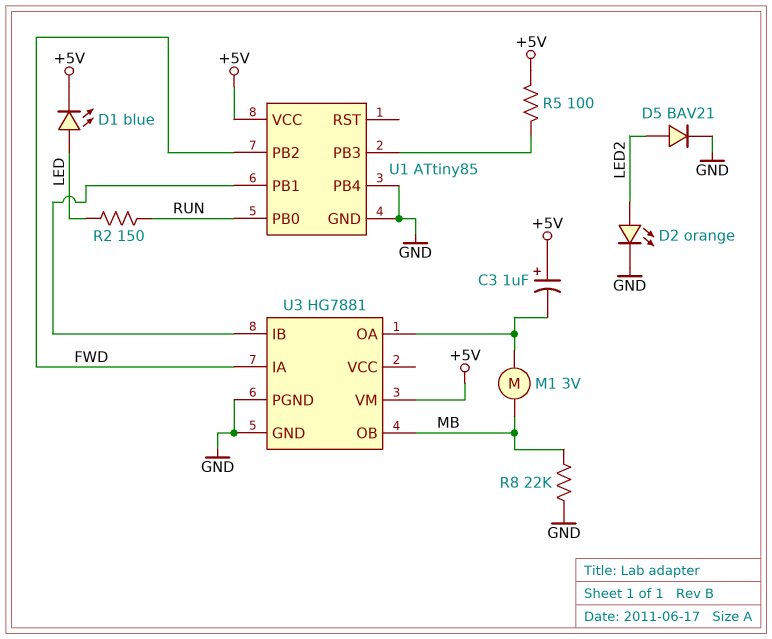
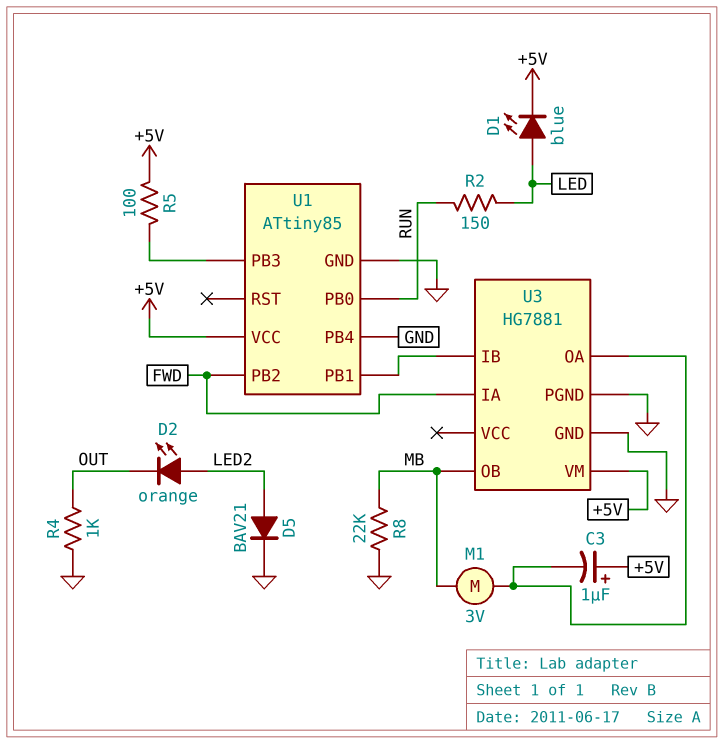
D2: LED orange (A LED2, K GND) -> LED orange (A LED2, K OUT)
R4: none -> 1k (GND, OUT)

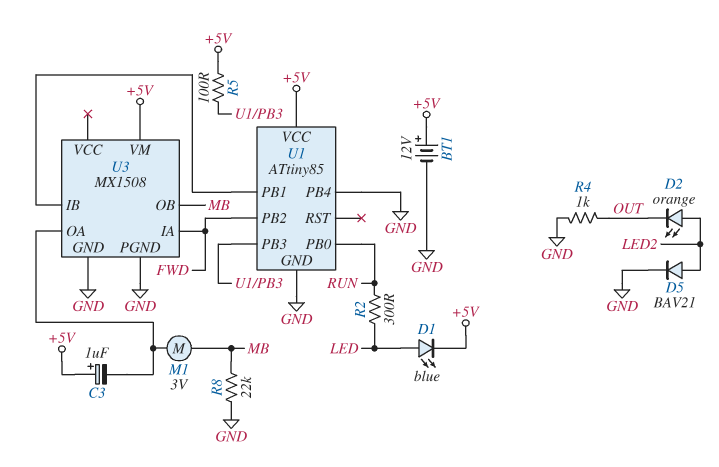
BT1: none -> 12V (plus +5V, minus GND)
R2: 150 (LED, RUN) -> 300 (LED, RUN)
U3: HG7881 -> MX1508

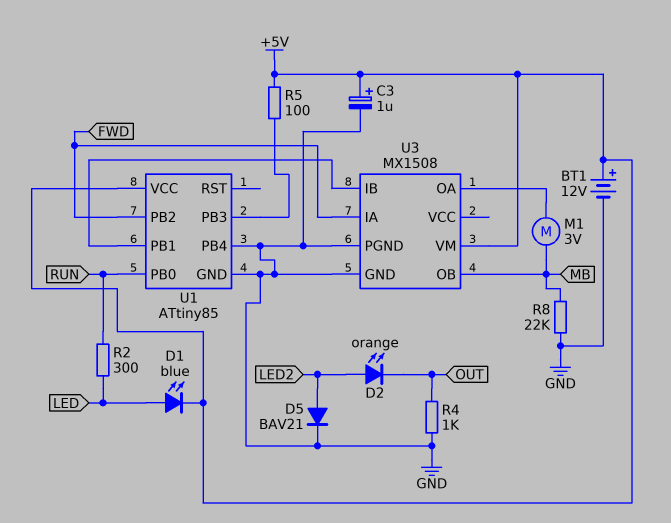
C3: 1uF (plus +5V, minus U3/OA) -> 1uF (plus +5V, minus GND)

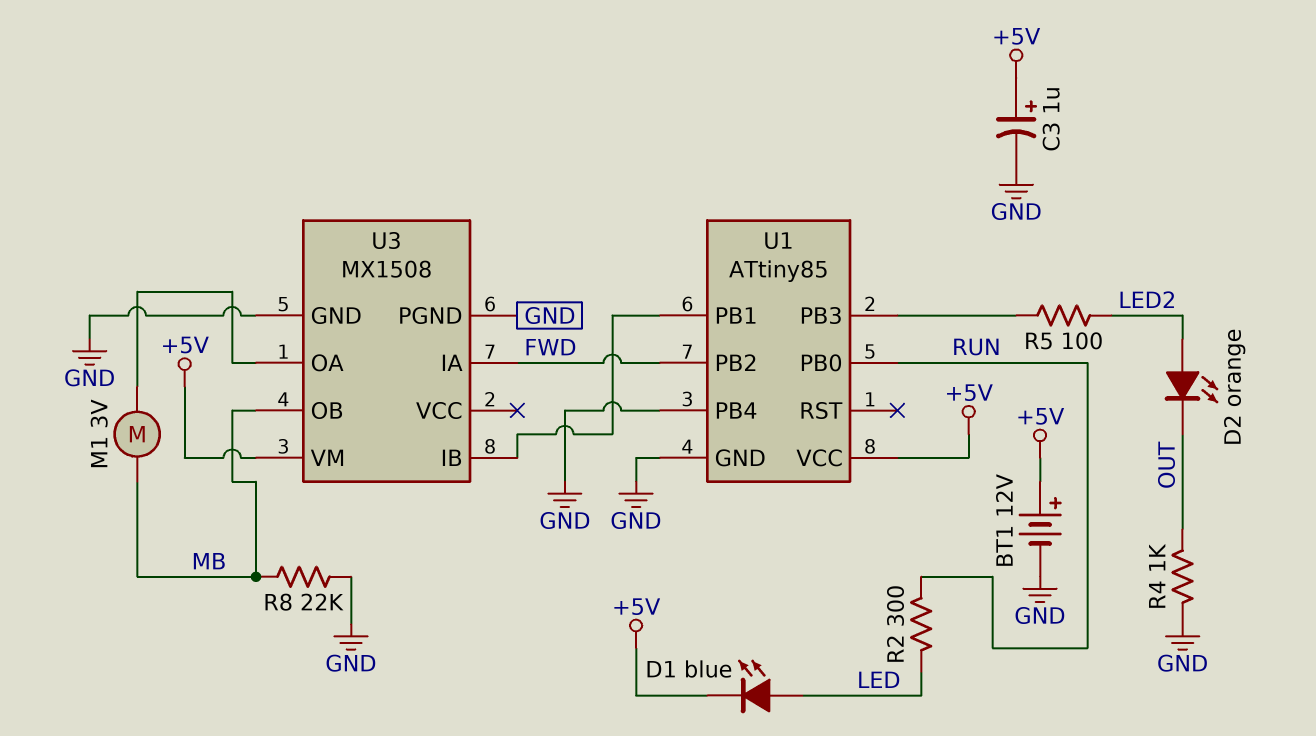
D5: diode BAV21 (A LED2, K GND) -> none
R5: 100 (+5V, U1/PB3) -> 100 (LED2, U1/PB3)

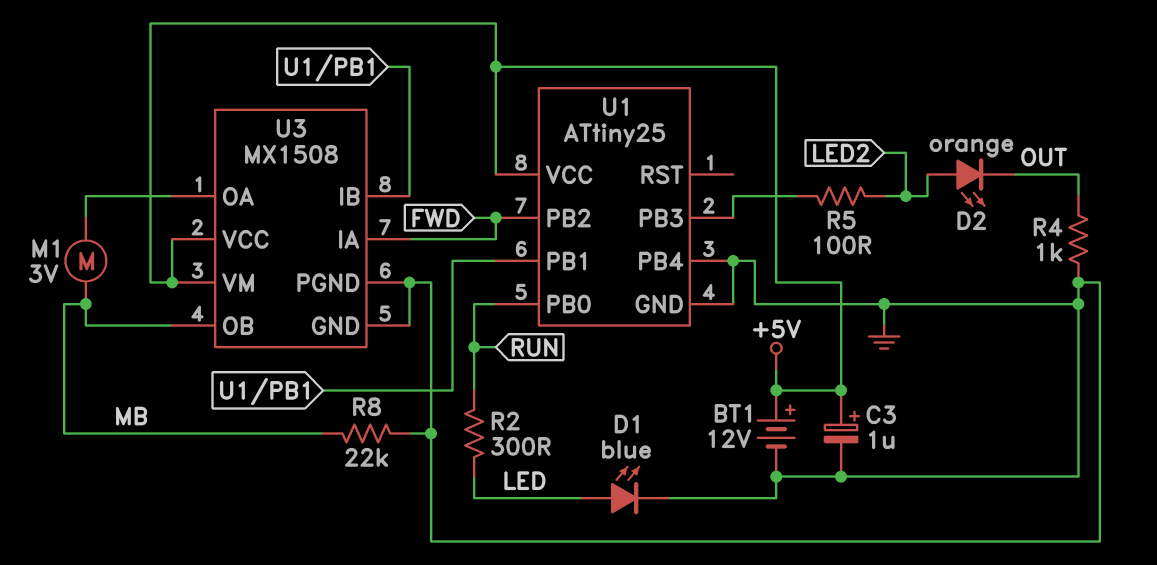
D1: LED blue (A LED, K +5V) -> LED blue (A LED, K GND)
U1: ATtiny85 -> ATtiny25
U3 pin VCC: none -> +5V

